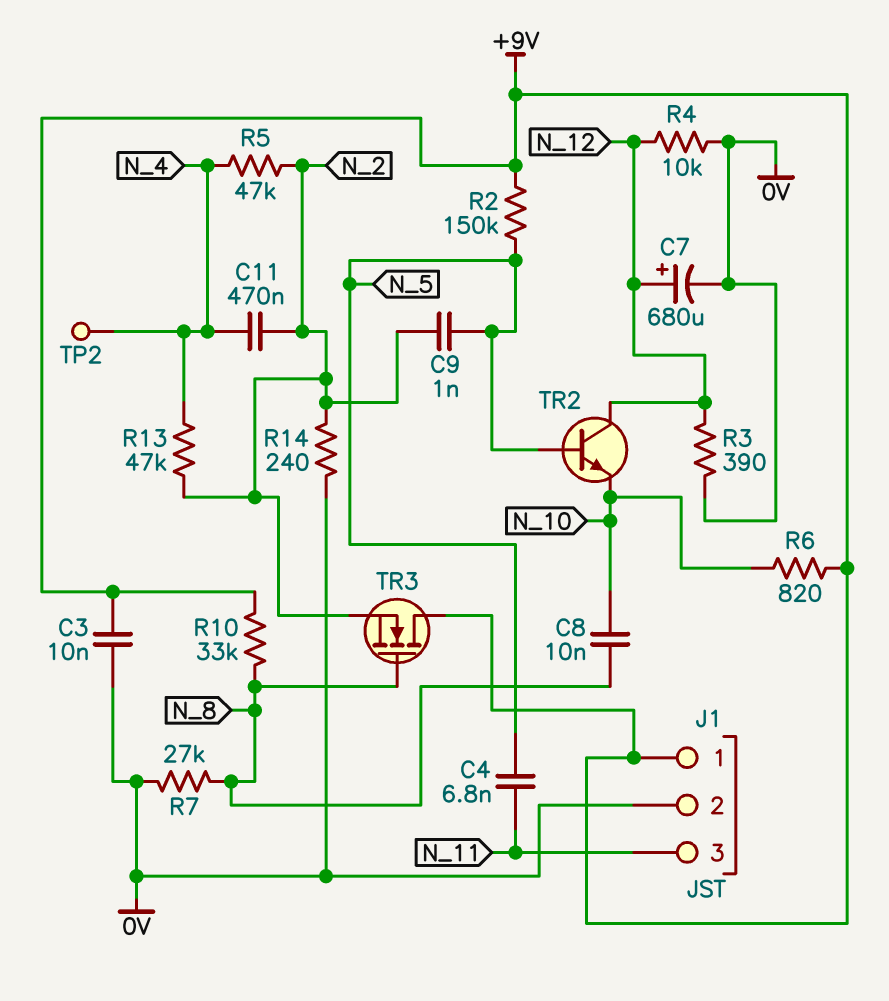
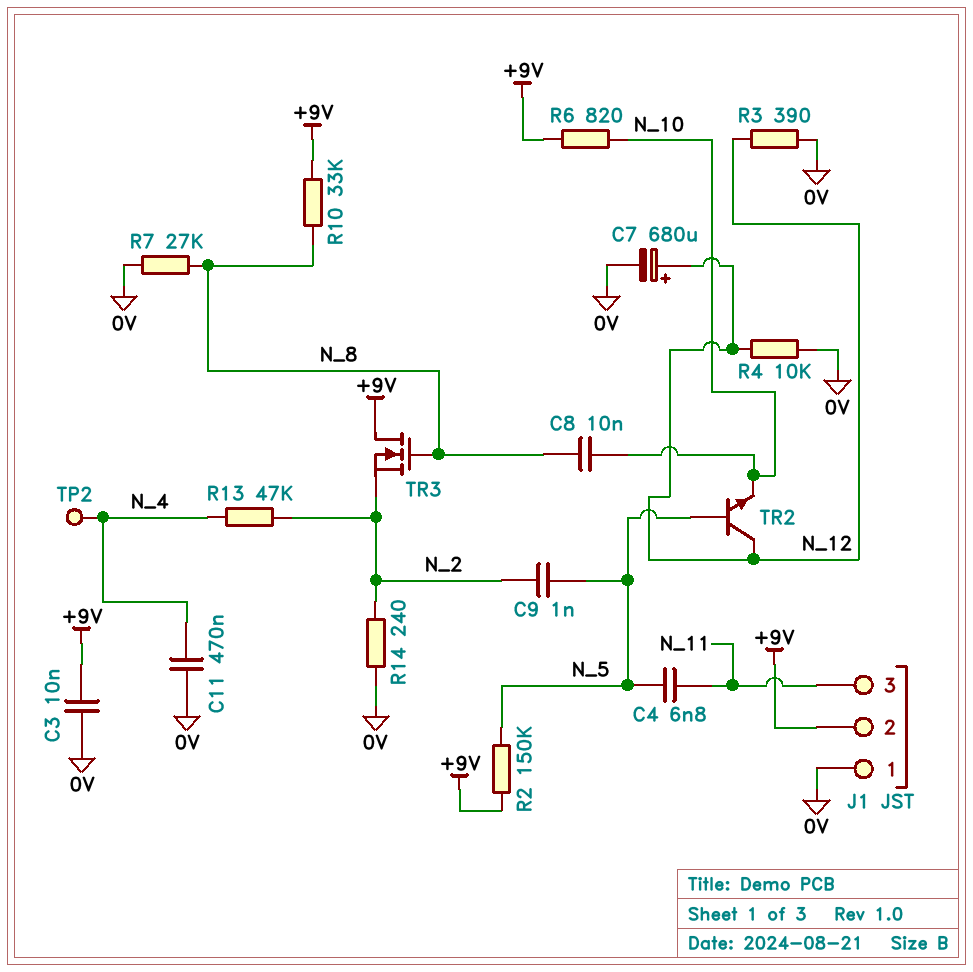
C11: 470nF (N_2, N_4) -> 470nF (0V, N_4)
J1 pin 1: +9V -> 0V
J1 pin 2: 0V -> +9V
R5: 47k (N_2, N_4) -> none

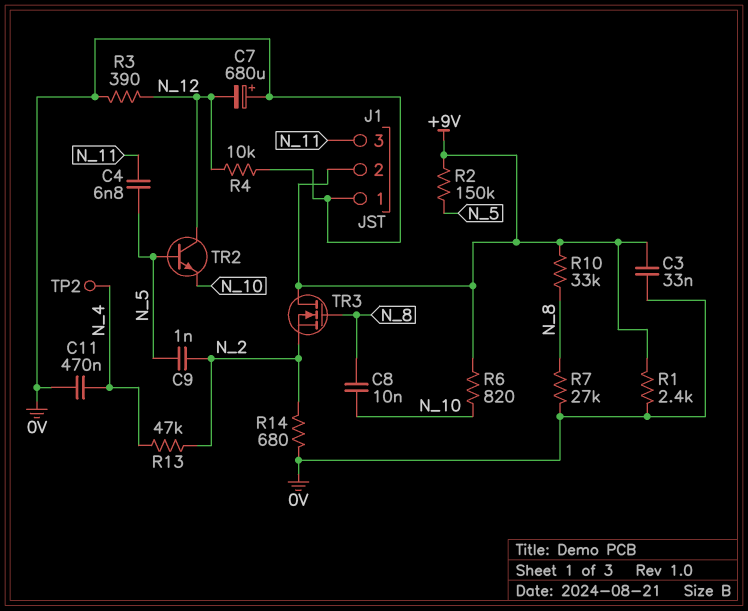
C3: 10nF (+9V, 0V) -> 33nF (+9V, 0V)
C7: 680uF (plus N_12, minus 0V) -> 680uF (plus 0V, minus N_12)
R1: none -> 2.4k (+9V, 0V)
R14: 240 (0V, N_2) -> 680 (0V, N_2)

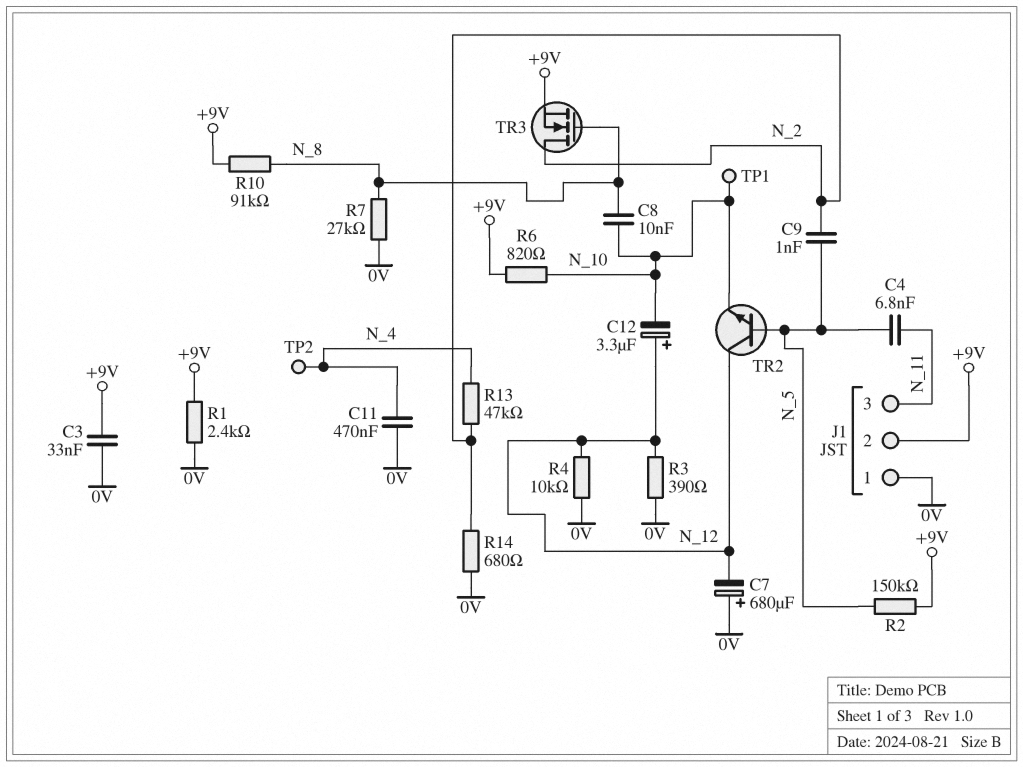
C12: none -> 3.3uF (plus N_12, minus N_10)
R10: 33k (+9V, N_8) -> 91k (+9V, N_8)
TP1: none -> test point (N_10)
TR3: NMOS (G N_8, D +9V, S N_2) -> NMOS (G N_8, D N_2, S +9V)

